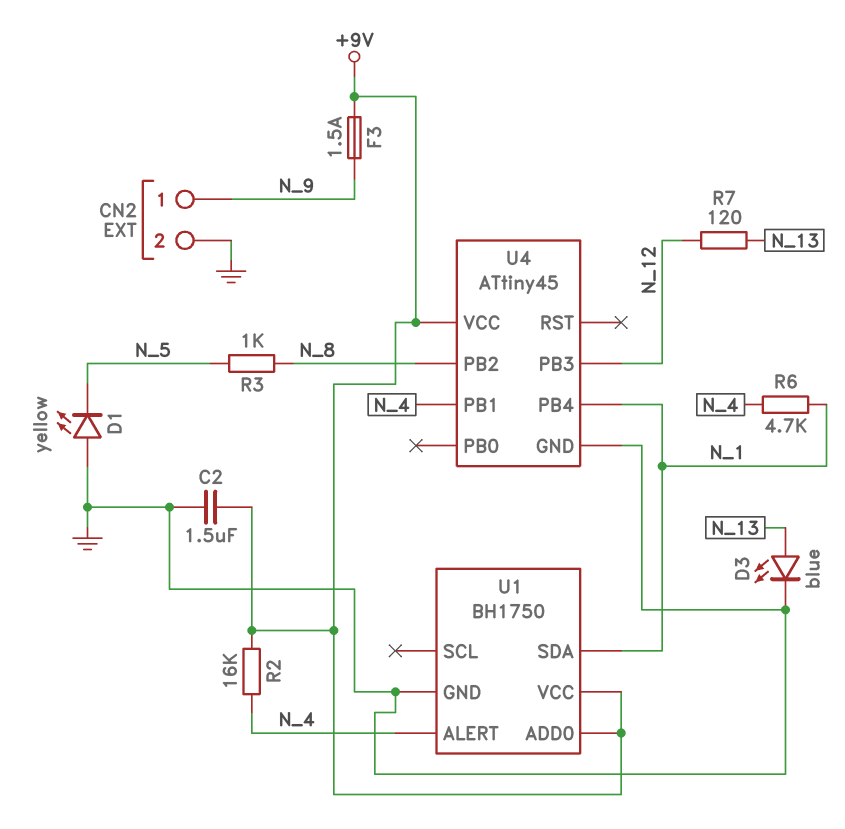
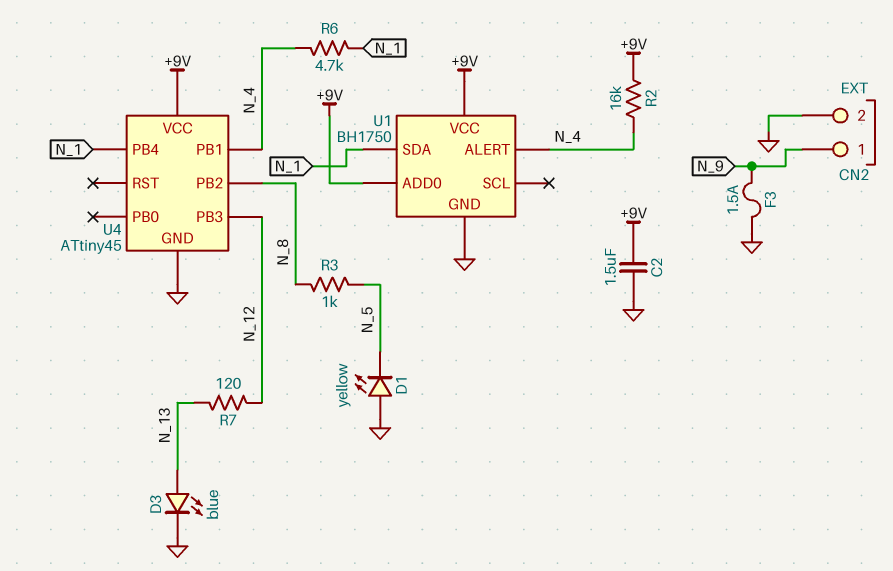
F3: 1.5A (+9V, N_9) -> 1.5A (GND, N_9)

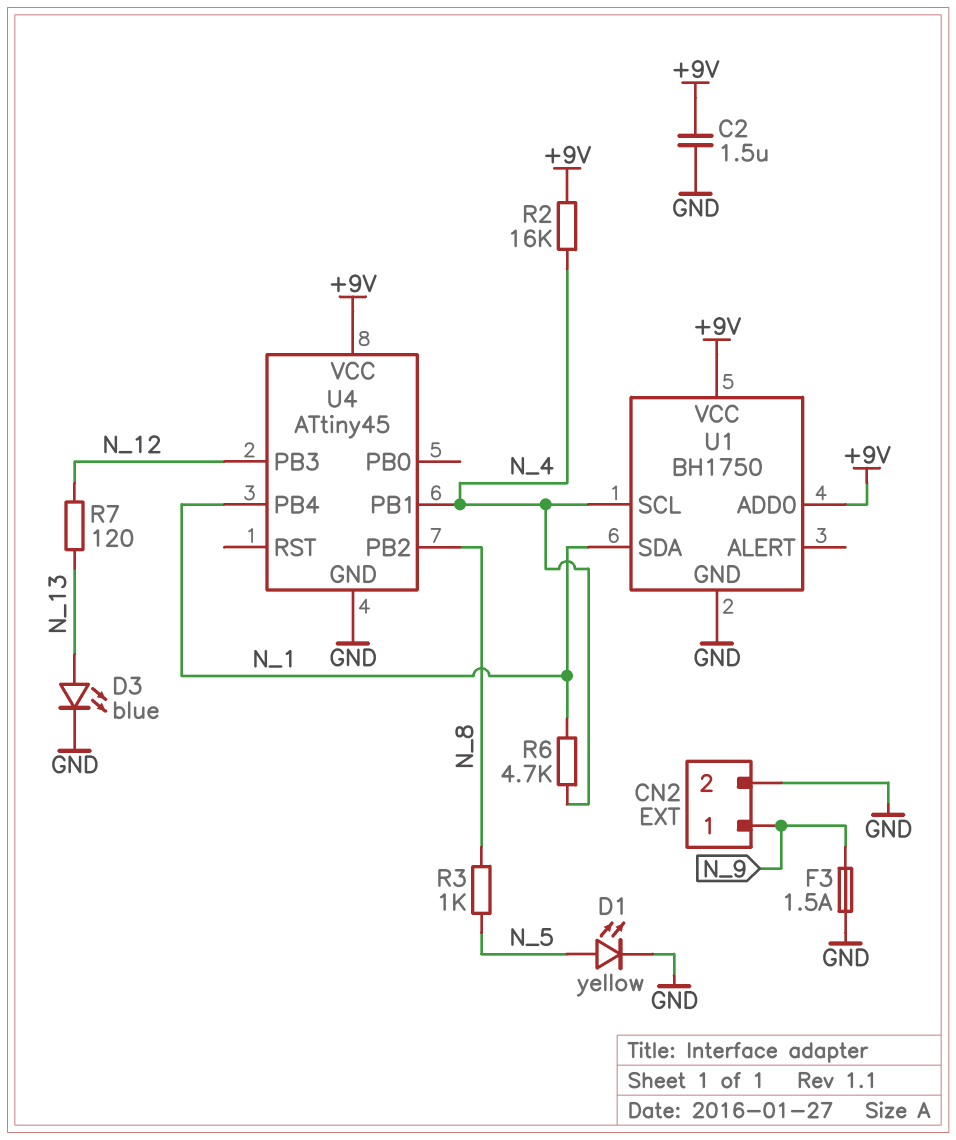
D1: LED yellow (A GND, K N_5) -> LED yellow (A N_5, K GND)
U1 pin ALERT: N_4 -> none
U1 pin SCL: none -> N_4

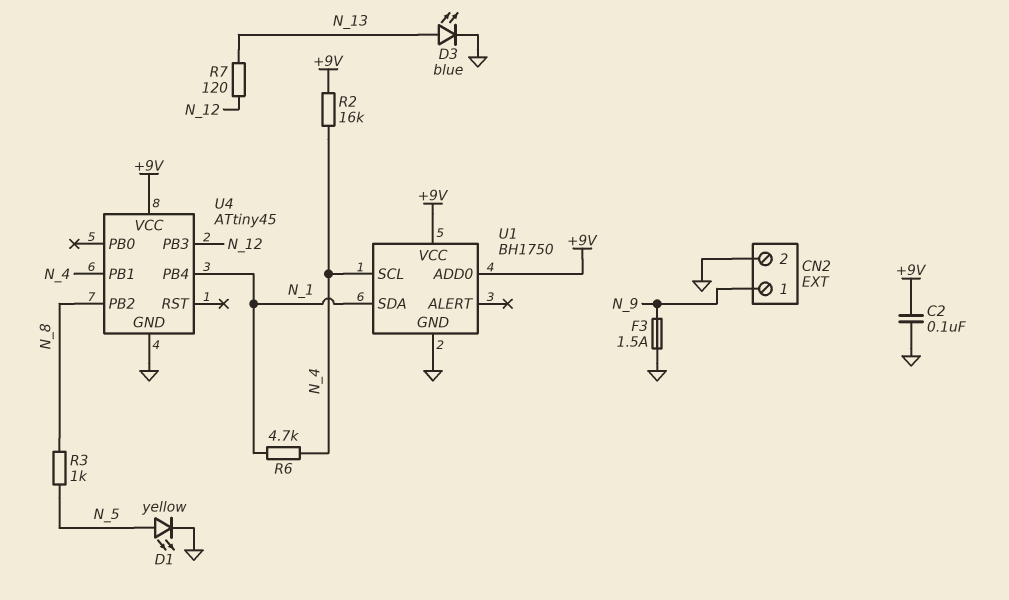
C2: 1.5uF (+9V, GND) -> 100nF (+9V, GND)

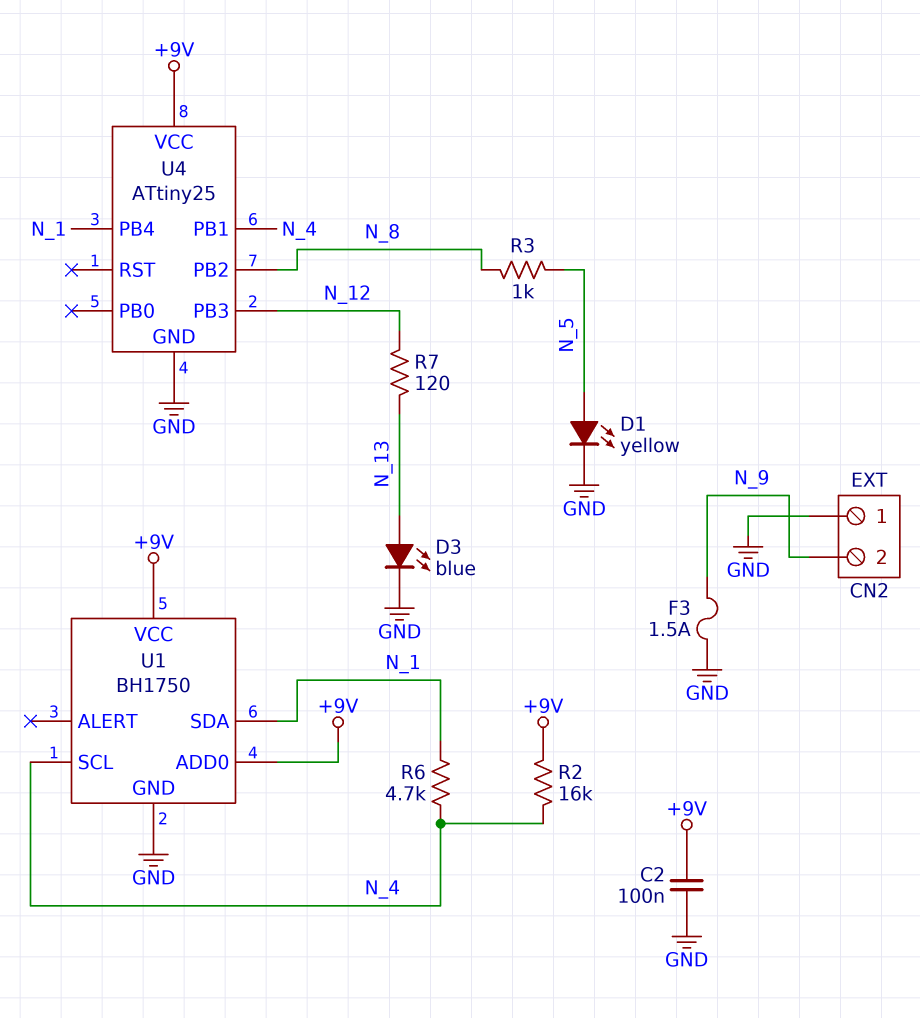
CN2 pin 1: N_9 -> GND
CN2 pin 2: GND -> N_9
U4: ATtiny45 -> ATtiny25

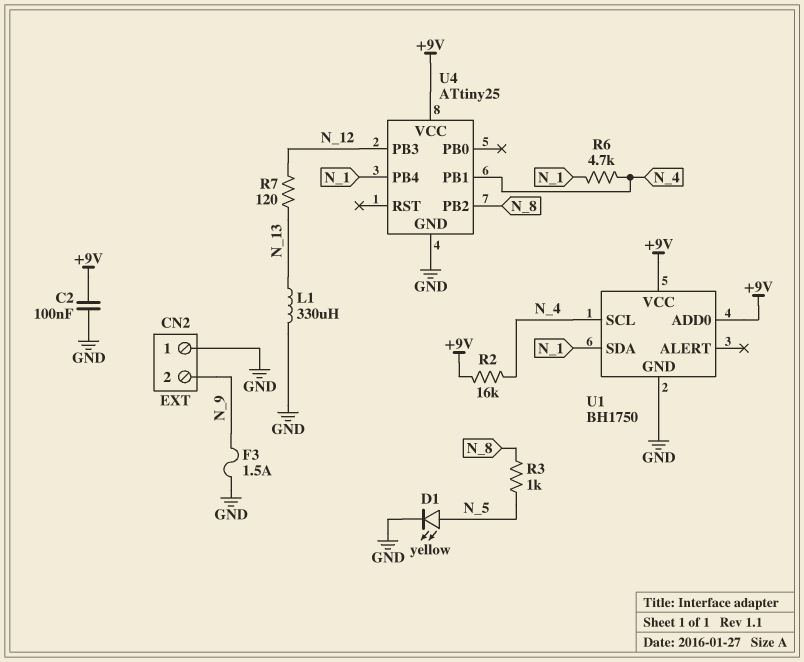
D3: LED blue (A N_13, K GND) -> none
L1: none -> 330uH (GND, N_13)

